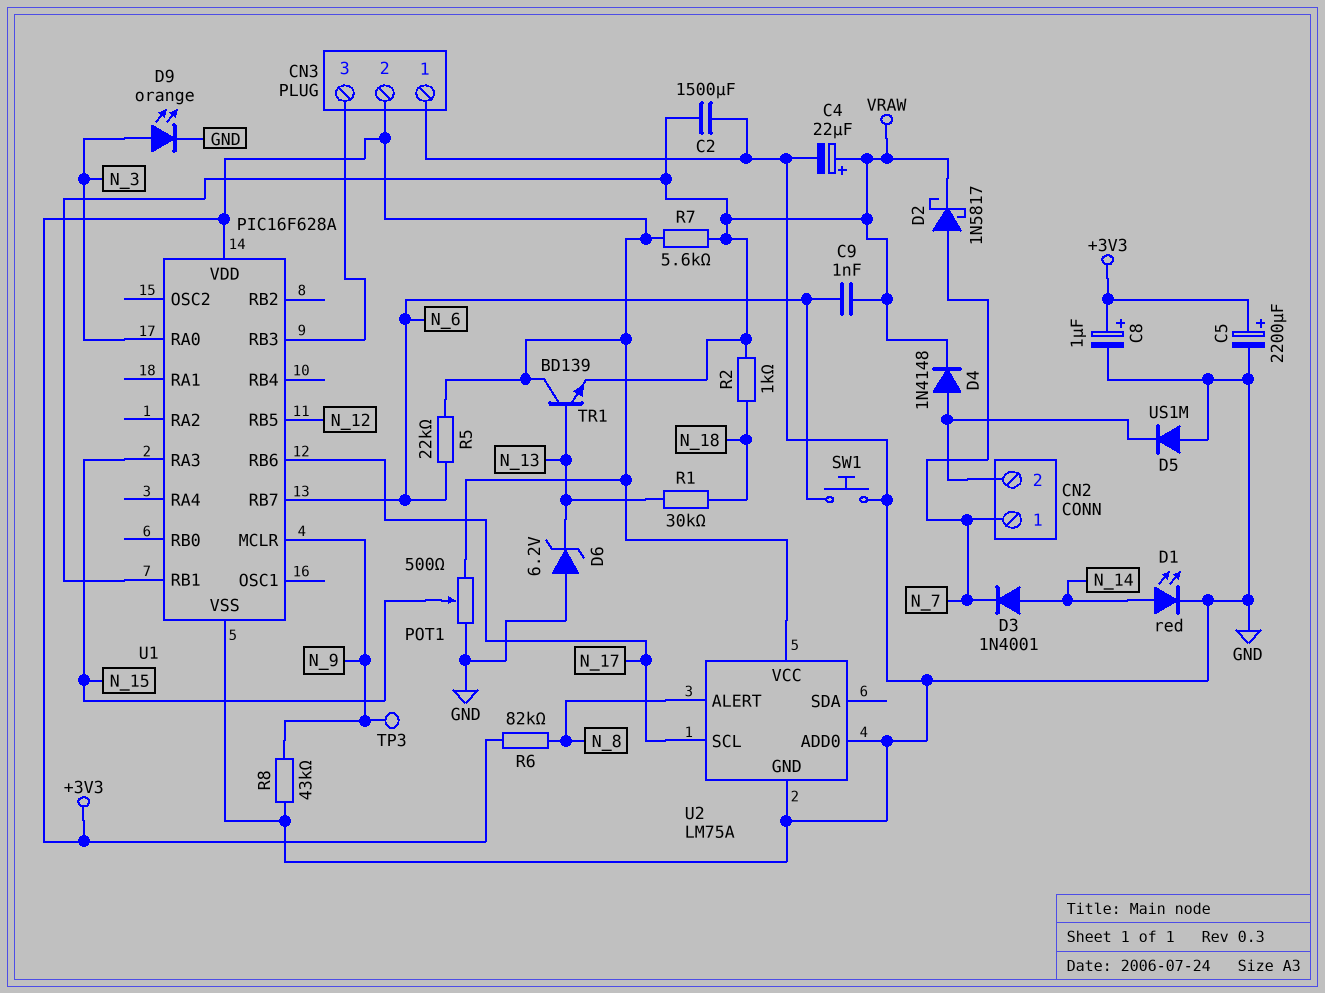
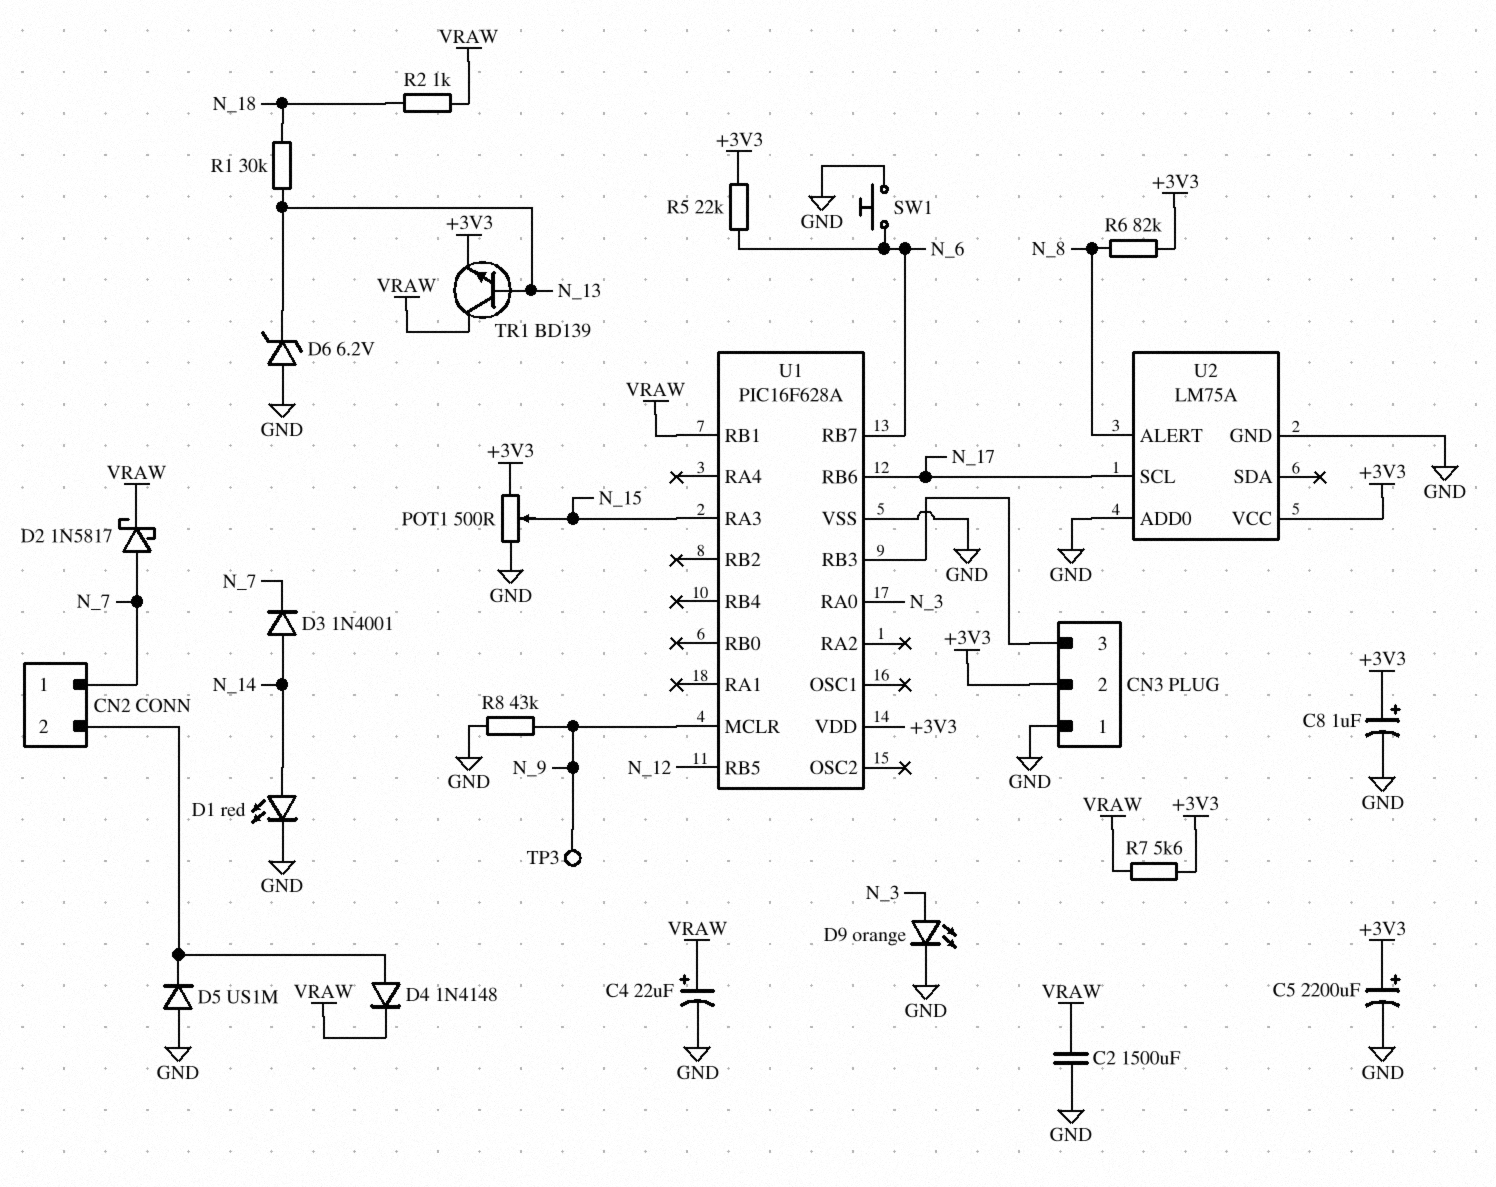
C9: 1nF (N_6, VRAW) -> none
TR1: NPN BD139 (B N_13, C +3V3, E VRAW) -> NPN BD139 (B N_13, C VRAW, E +3V3)

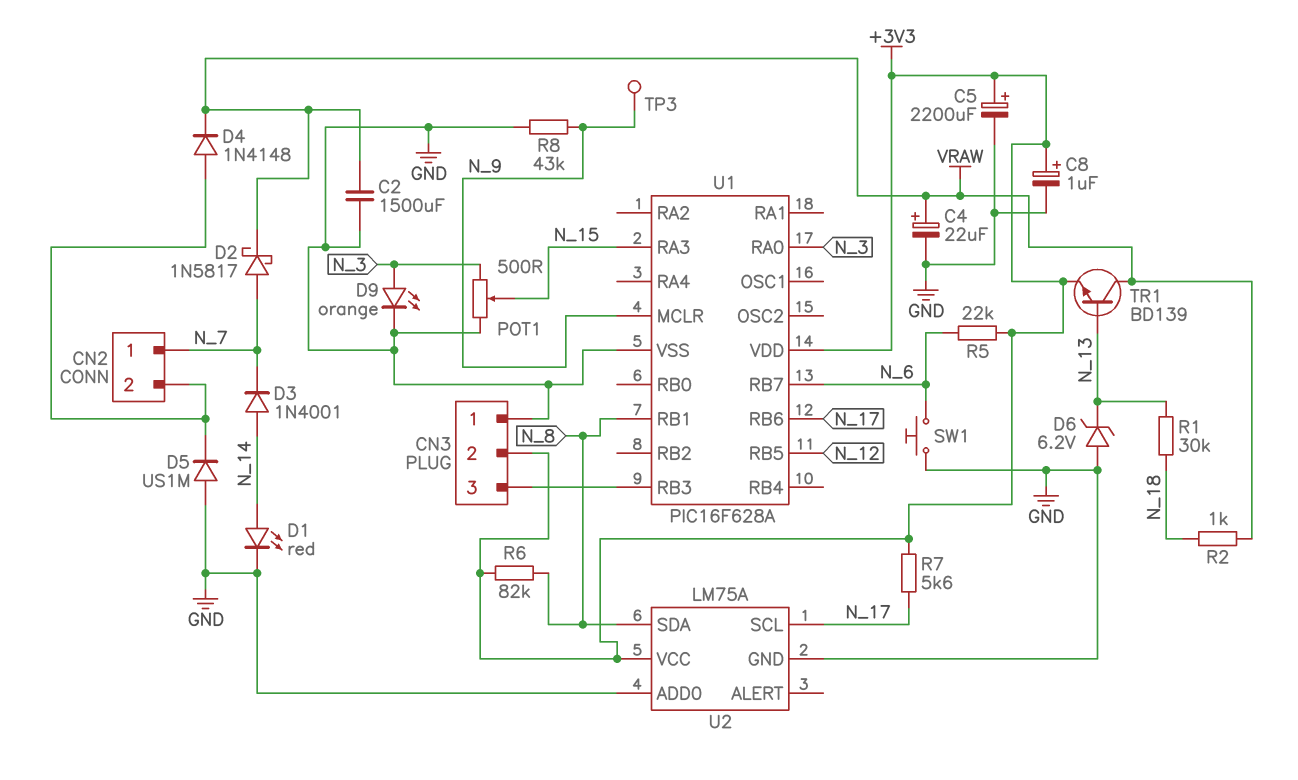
POT1: 500 (+3V3, GND, wiper N_15) -> 500 (GND, N_3, wiper N_15)
R7: 5.6k (+3V3, VRAW) -> 5.6k (+3V3, N_17)
U1 pin RB1: VRAW -> N_8
U2 pin ALERT: N_8 -> none
U2 pin SDA: none -> N_8

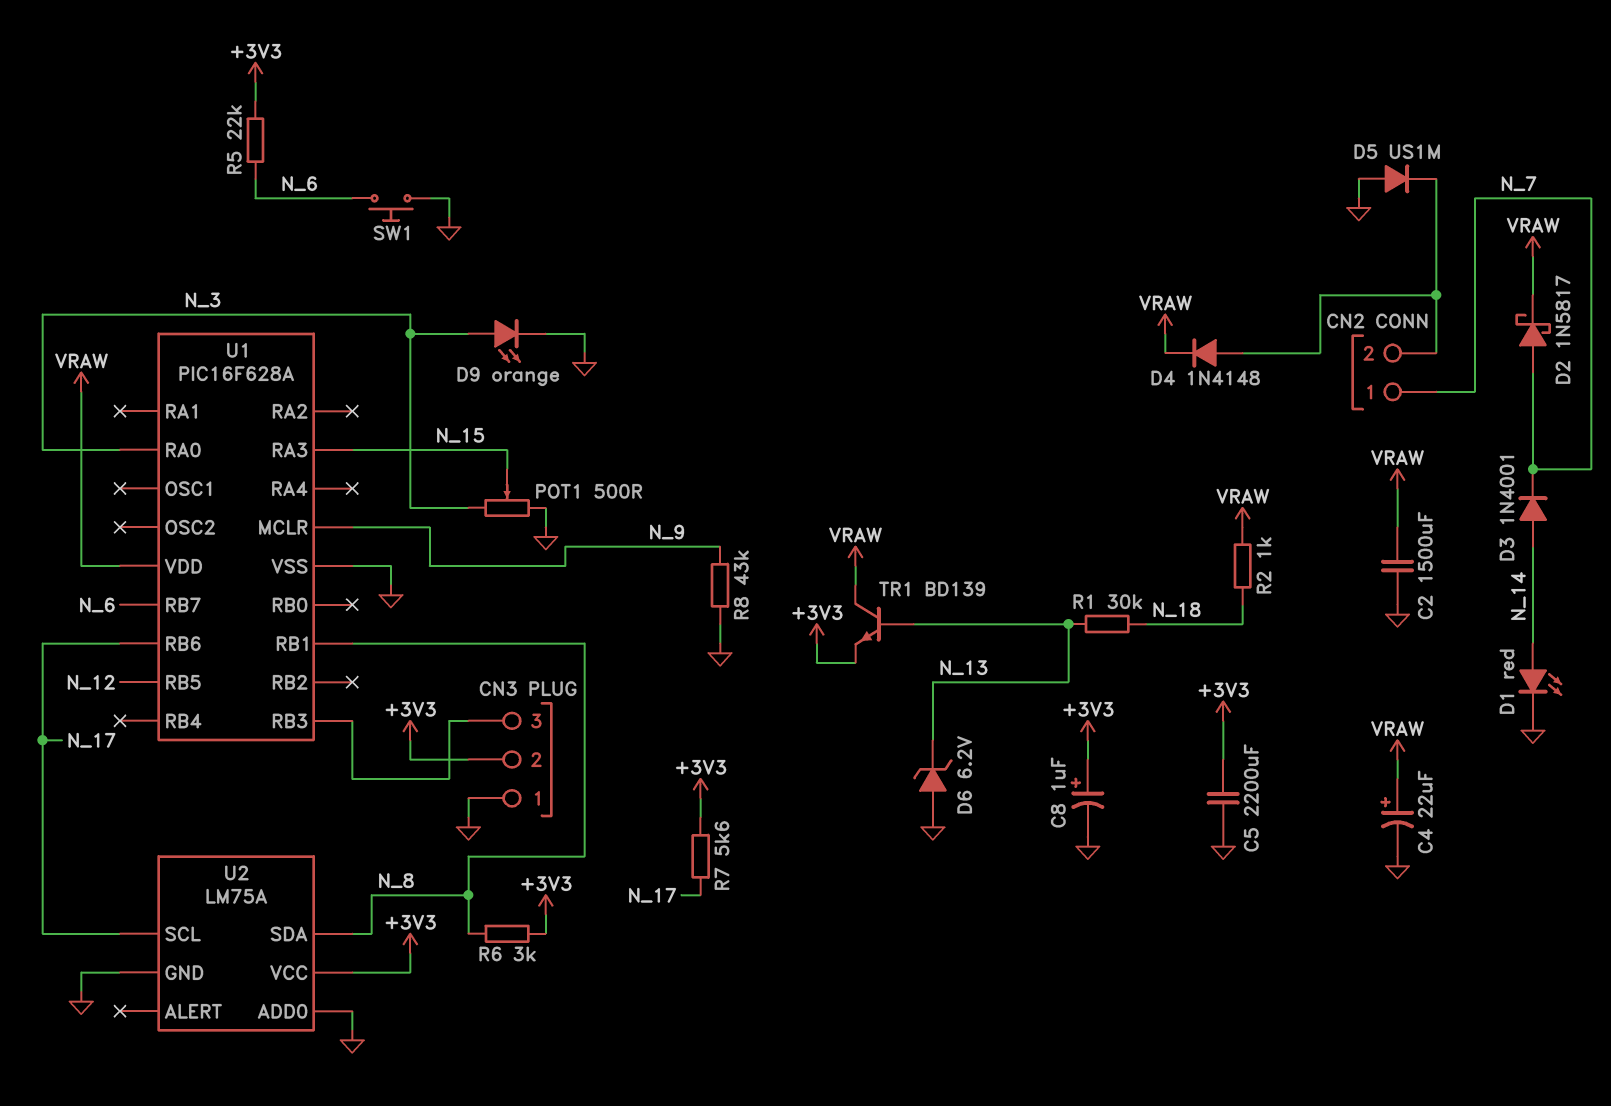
C5: 2200uF (plus +3V3, minus GND) -> 2200uF (+3V3, GND)
R6: 82k (+3V3, N_8) -> 3k (+3V3, N_8)
TP3: test point (N_9) -> none
U1 pin VDD: +3V3 -> VRAW

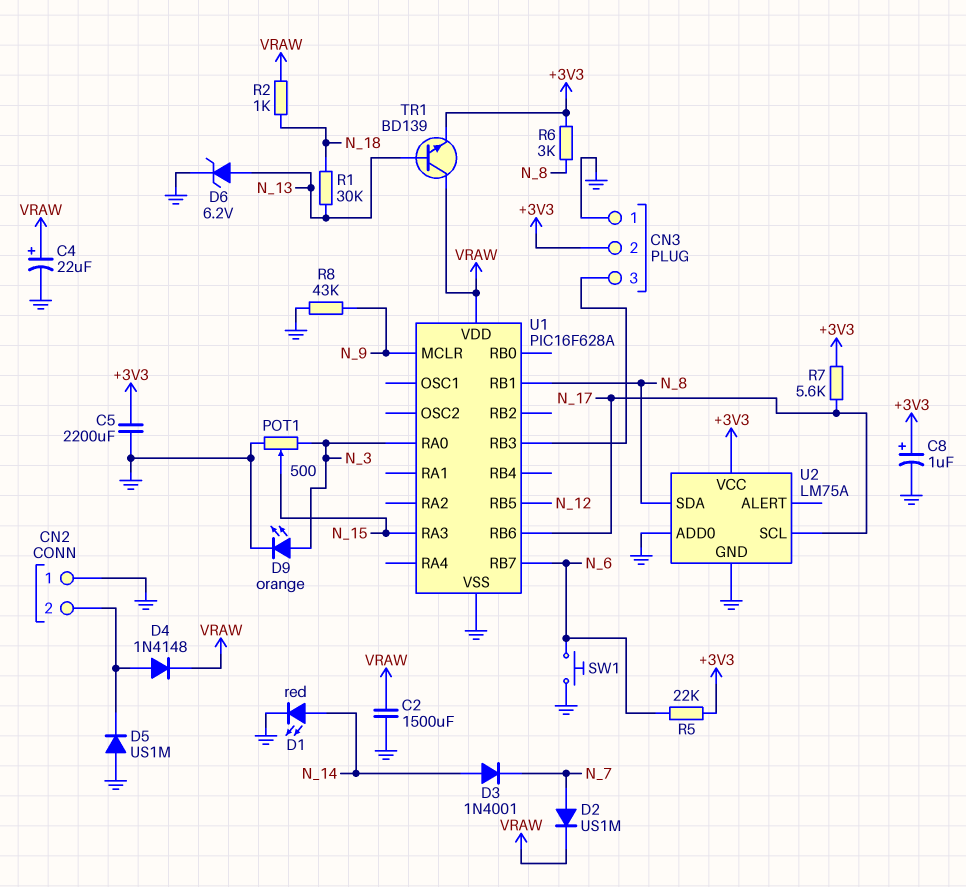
CN2 pin 1: N_7 -> GND
D2: schottky 1N5817 (A N_7, K VRAW) -> diode US1M (A N_7, K VRAW)
D6: zener 6.2V (A GND, K N_13) -> zener 6.2V (A N_13, K GND)

